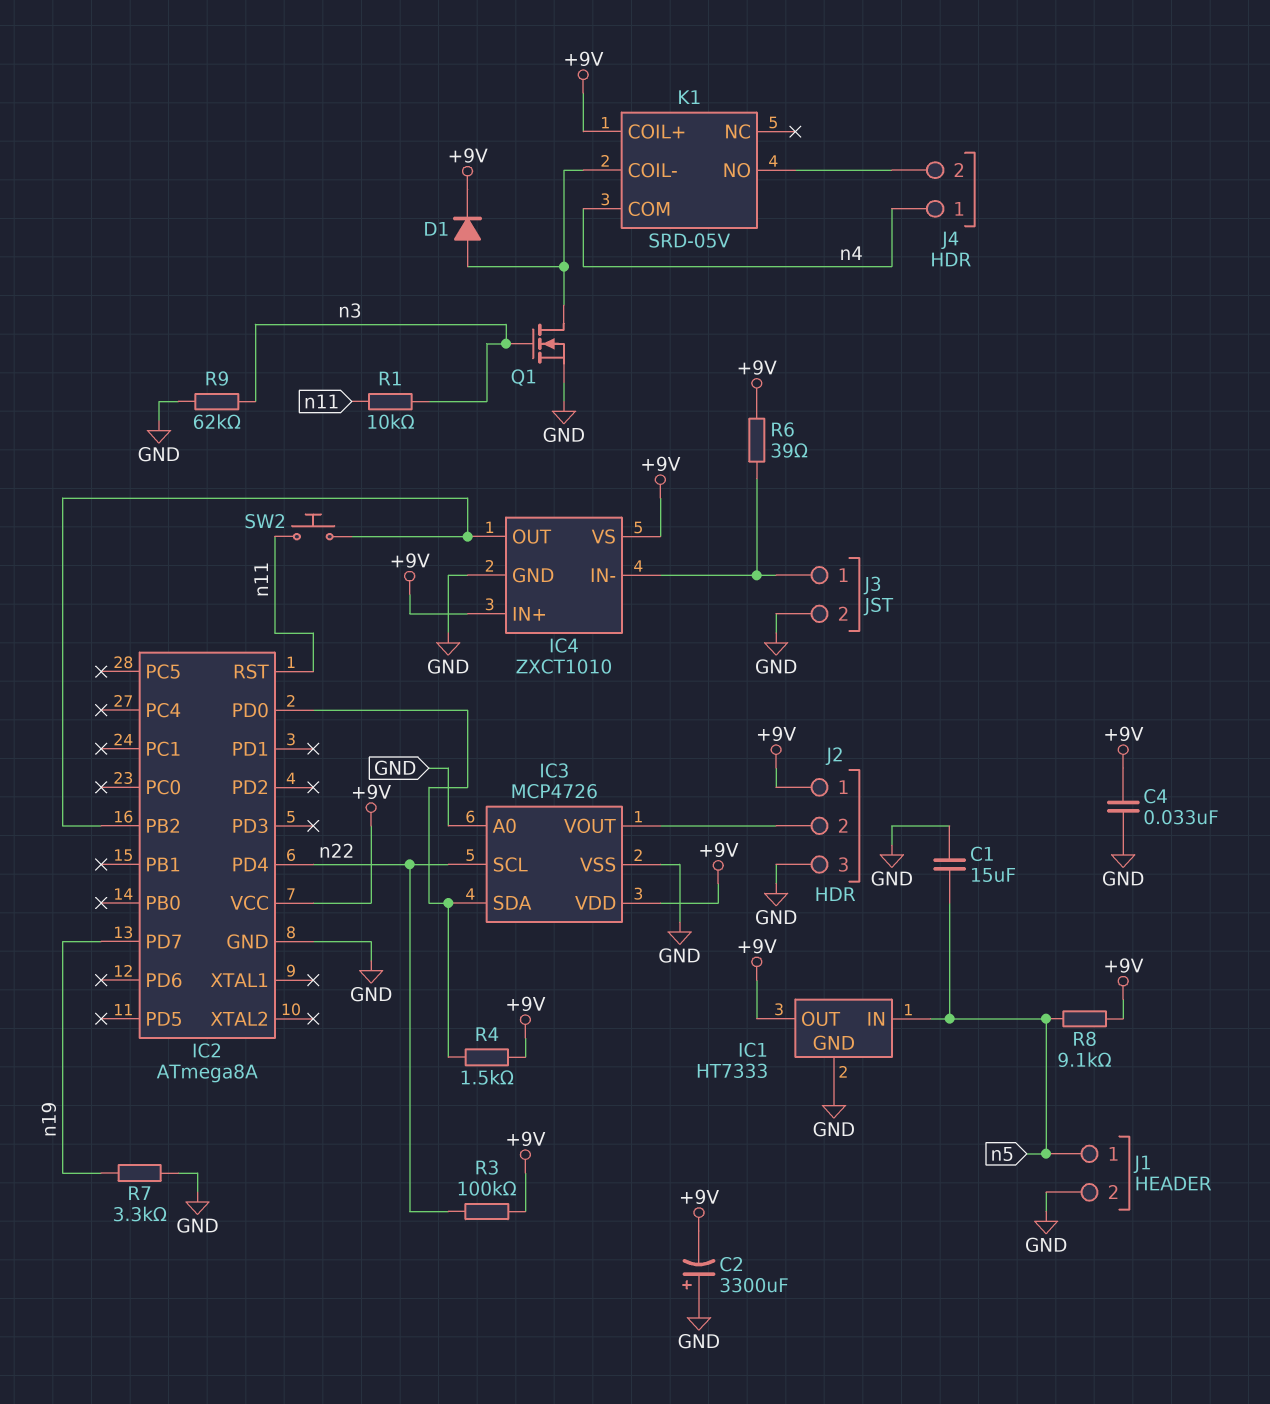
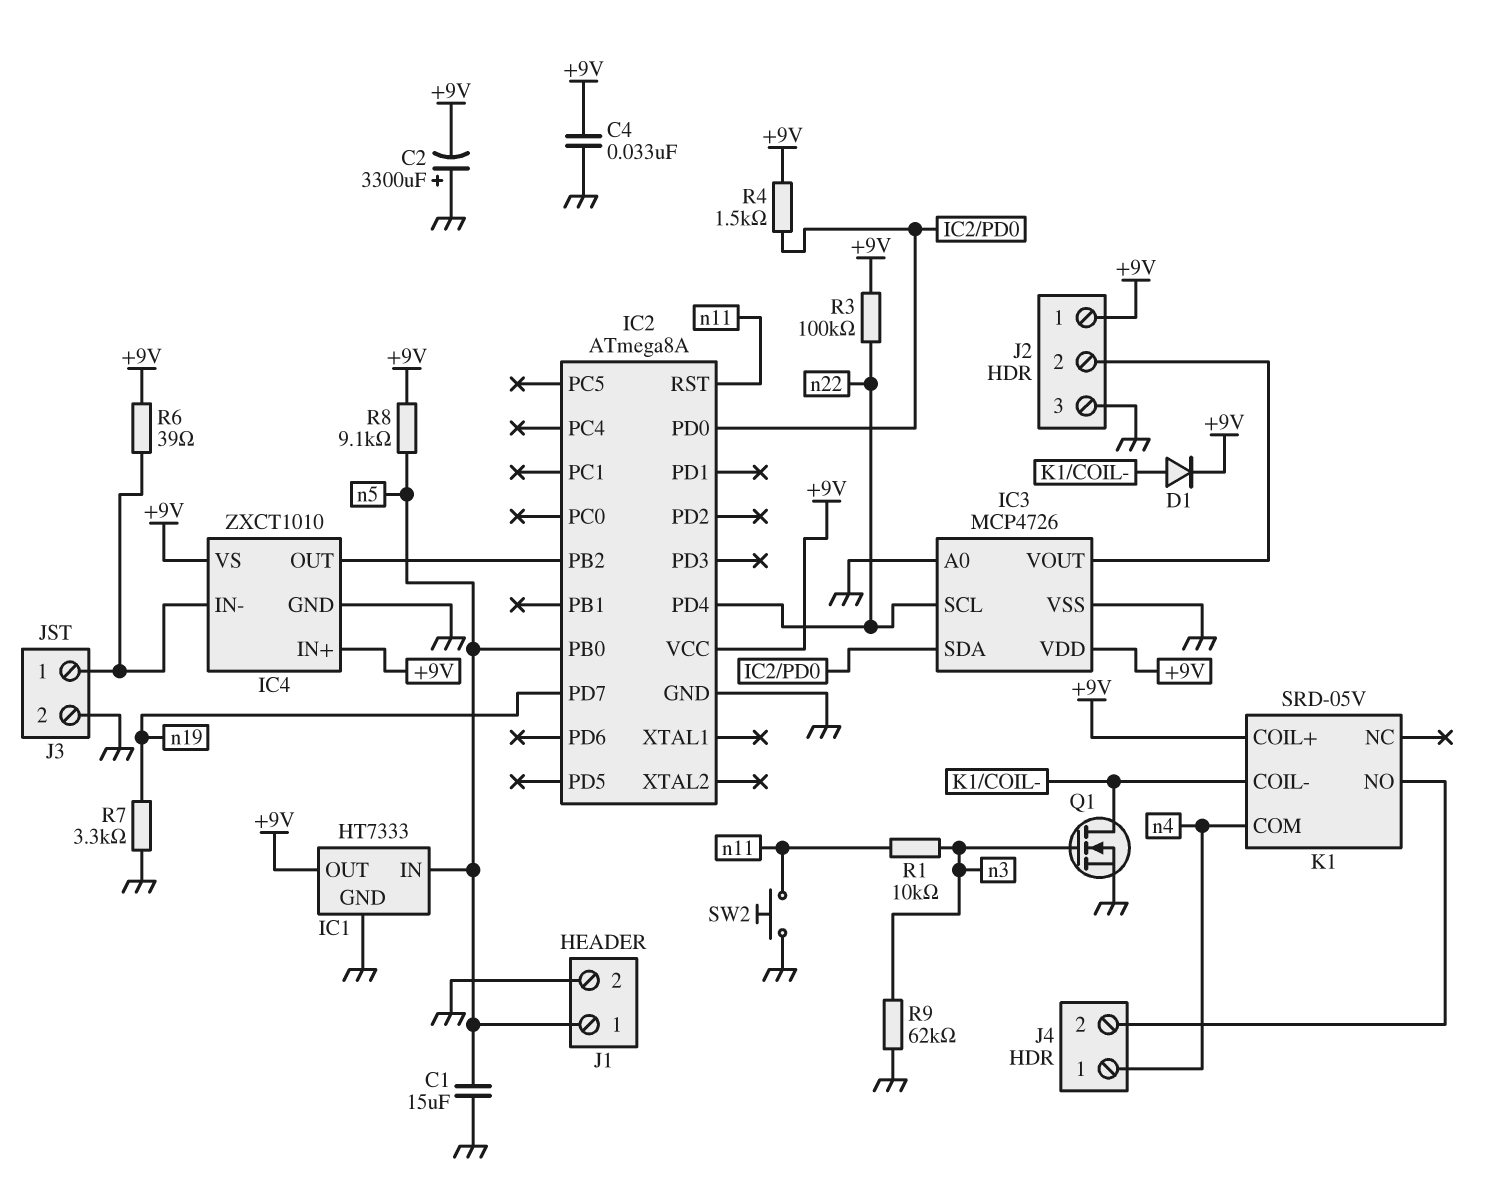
IC2 pin PB0: none -> n5
SW2: button (IC2/PB2, n11) -> button (GND, n11)

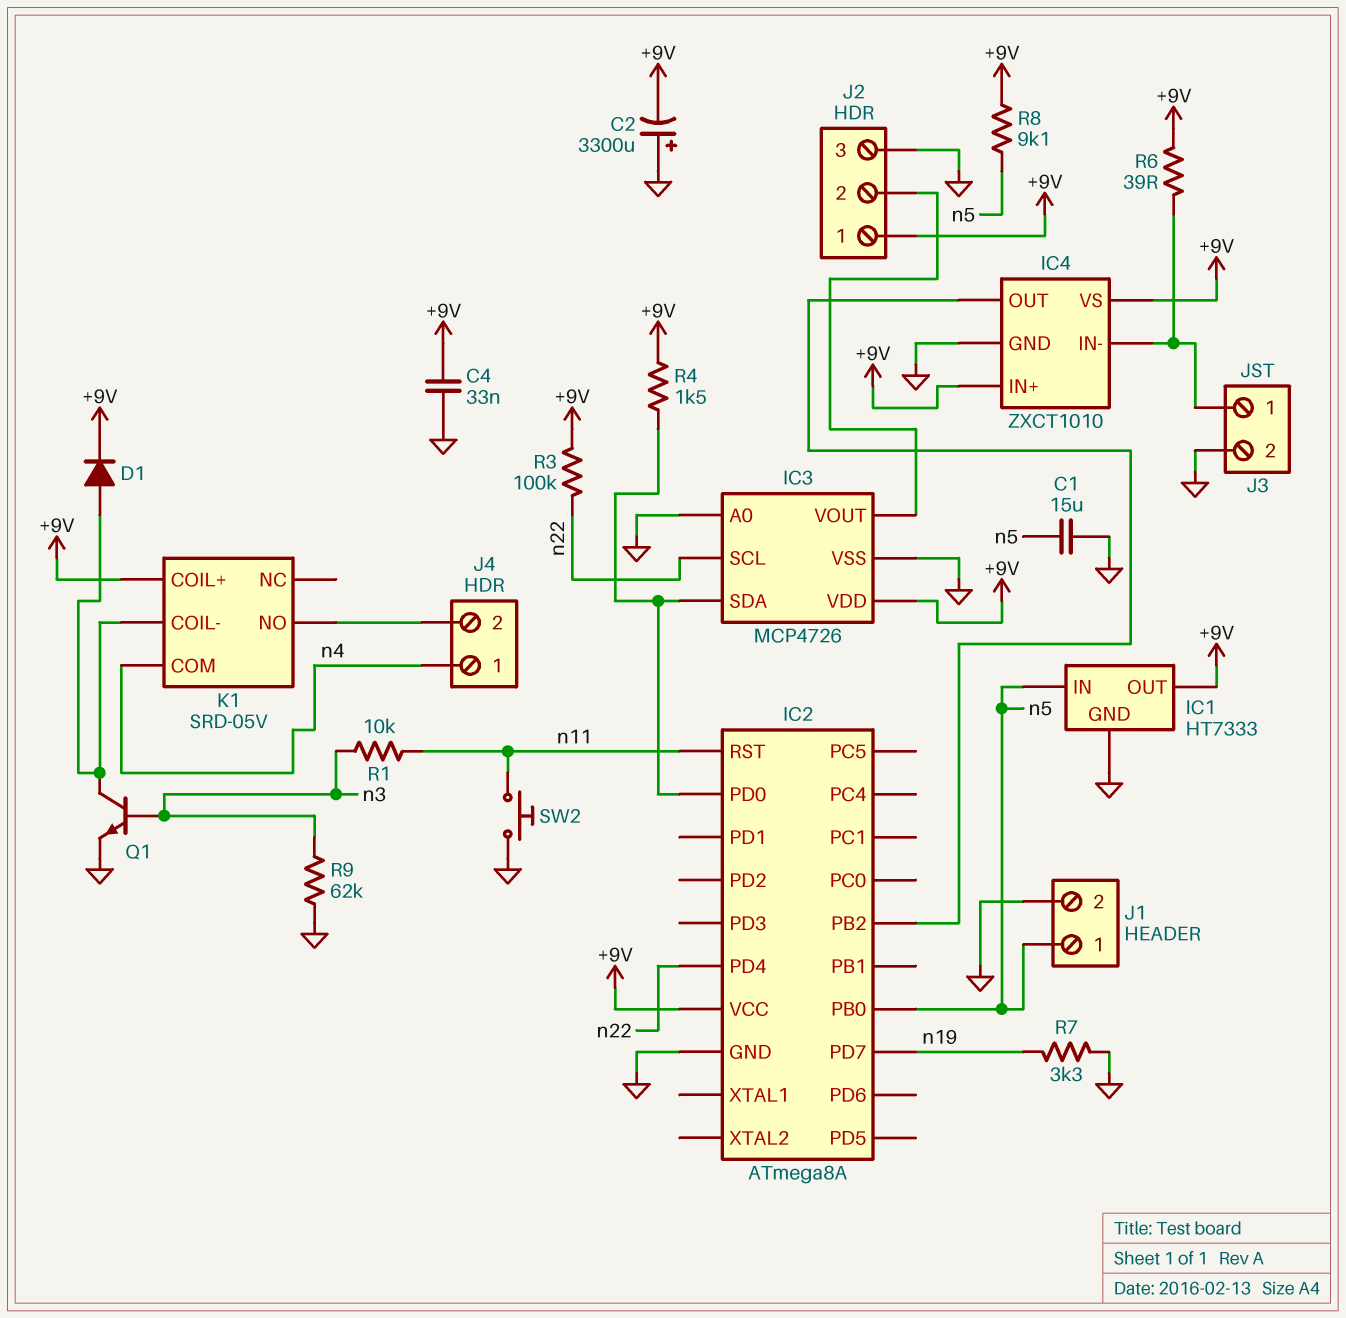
Q1: NMOS (G n3, D K1/COIL-, S GND) -> NPN (B n3, C K1/COIL-, E GND)

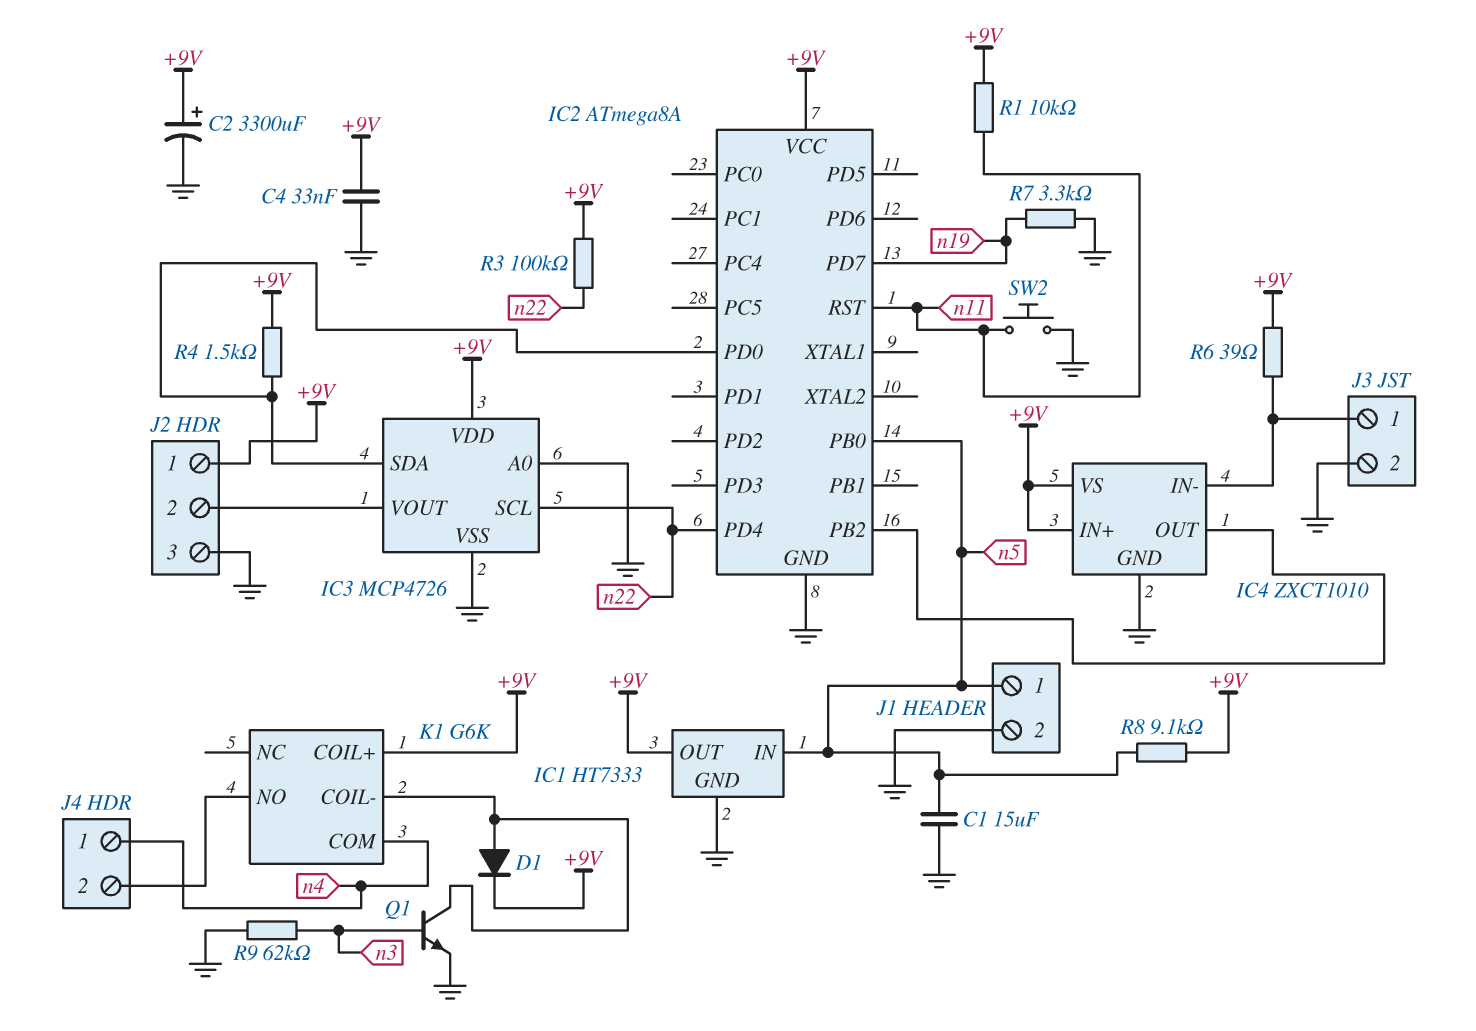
C2: 3300uF (plus GND, minus +9V) -> 3300uF (plus +9V, minus GND)
K1: SRD-05V -> G6K
R1: 10k (n3, n11) -> 10k (+9V, n11)

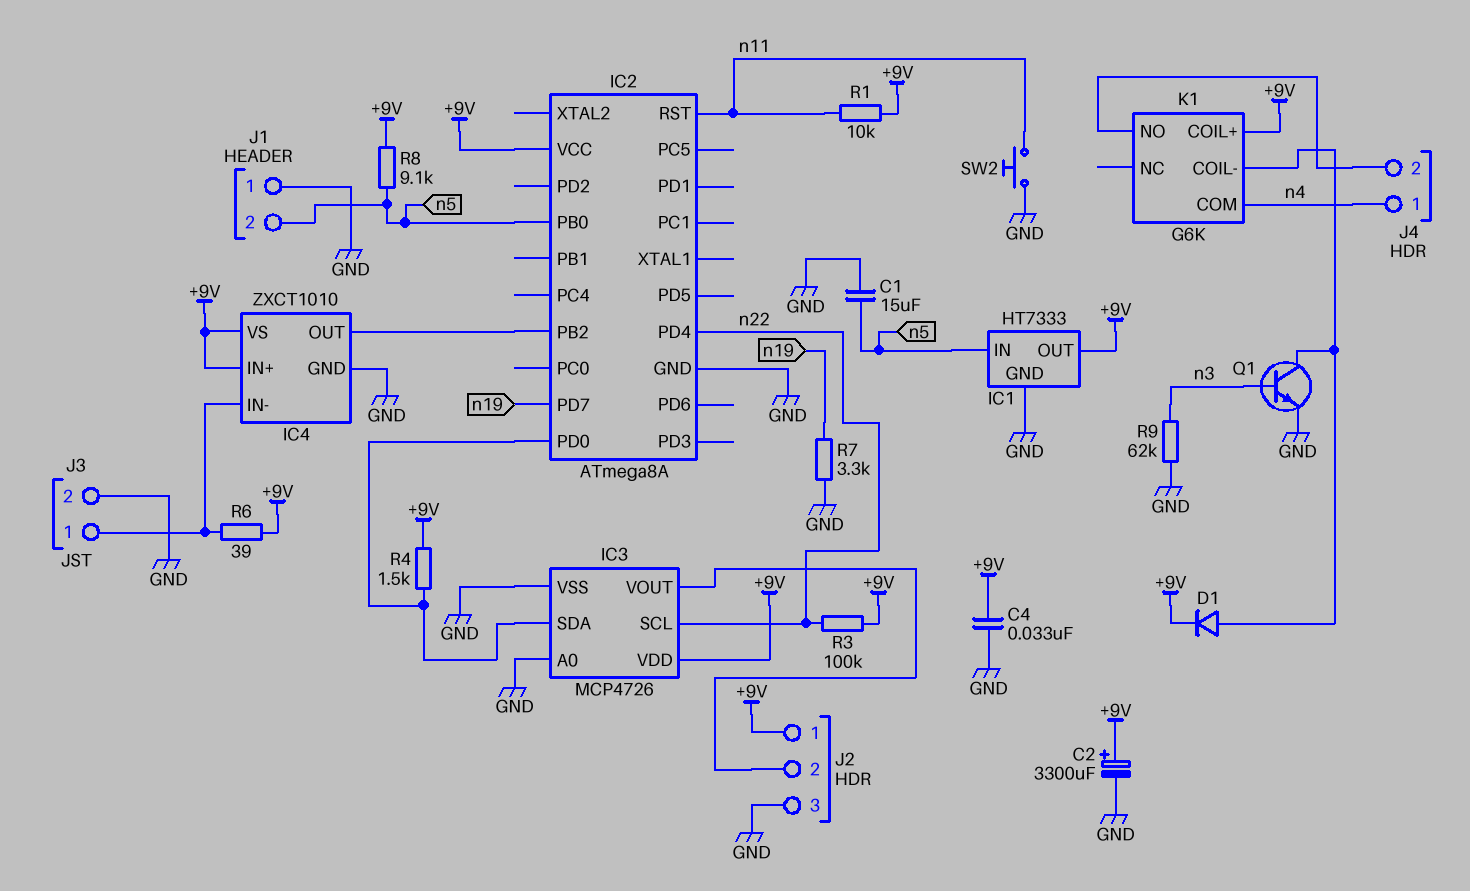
J1 pin 1: n5 -> GND
J1 pin 2: GND -> n5

